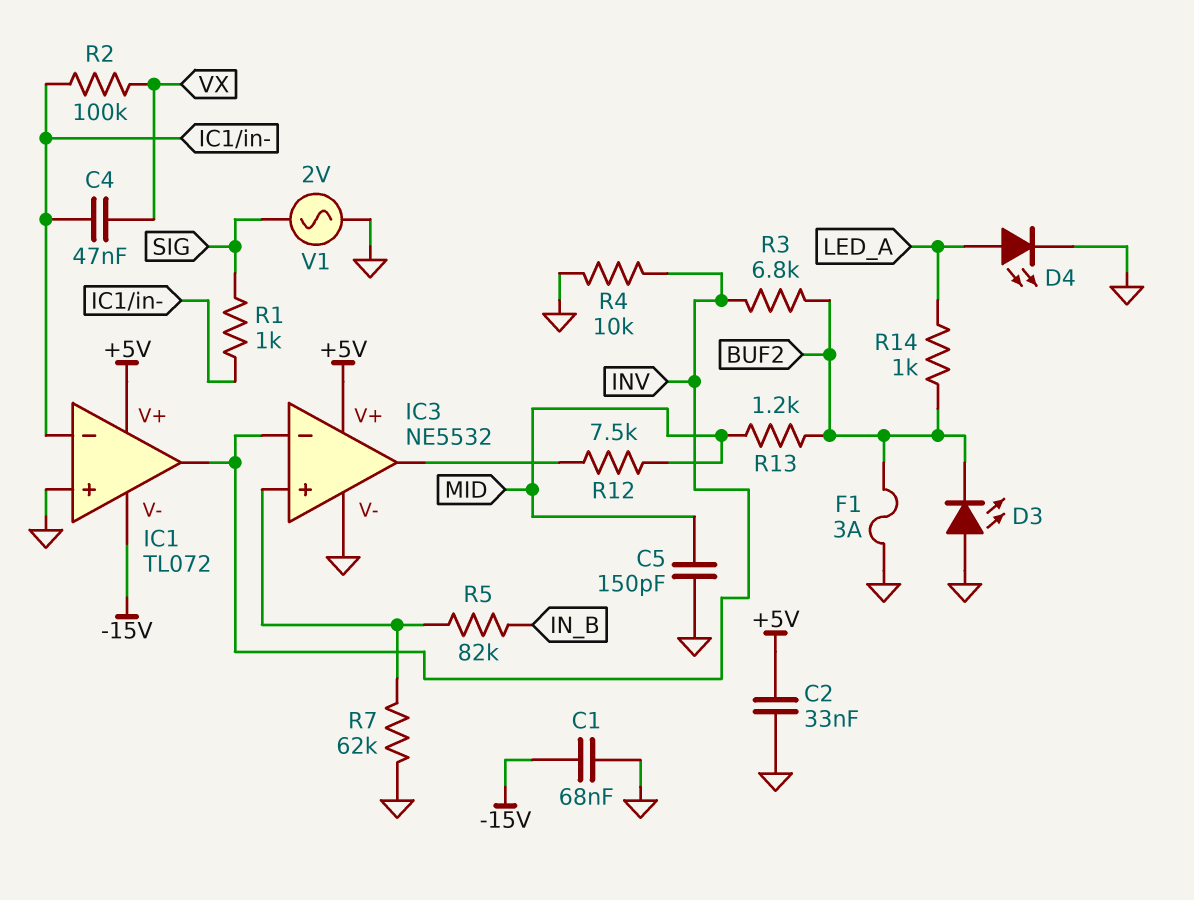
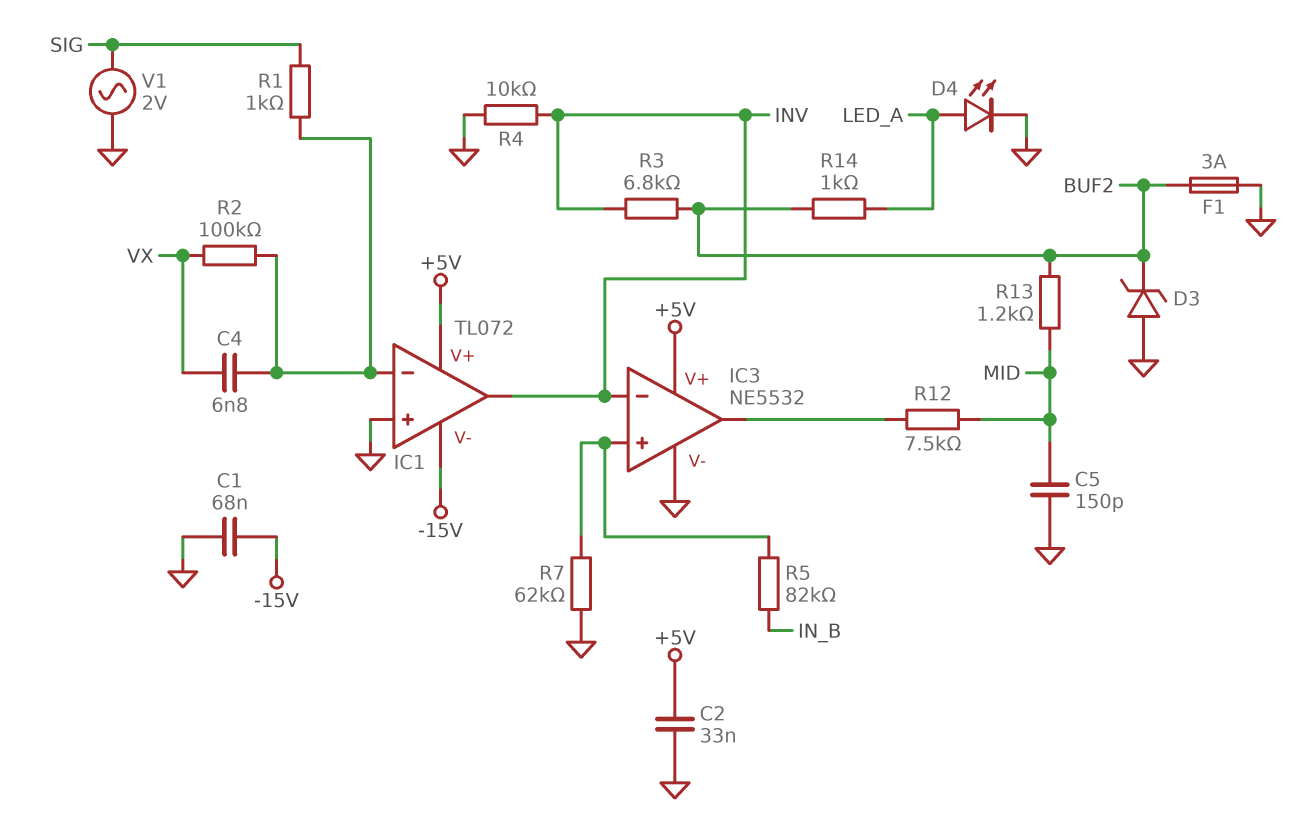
C4: 47nF (IC1/in-, VX) -> 6.8nF (IC1/in-, VX)
D3: LED (A GND, K BUF2) -> zener (A GND, K BUF2)

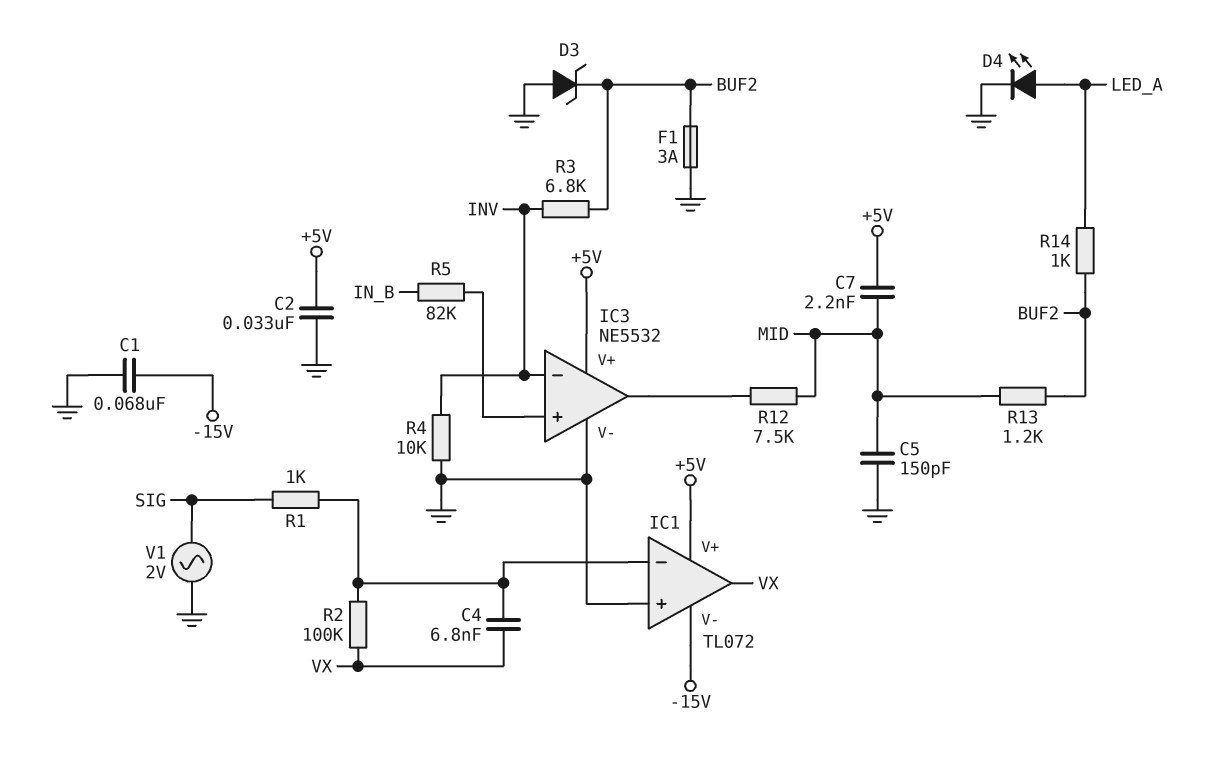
C7: none -> 2.2nF (+5V, MID)
IC1 pin out: INV -> VX
R7: 62k (GND, IC3/in+) -> none

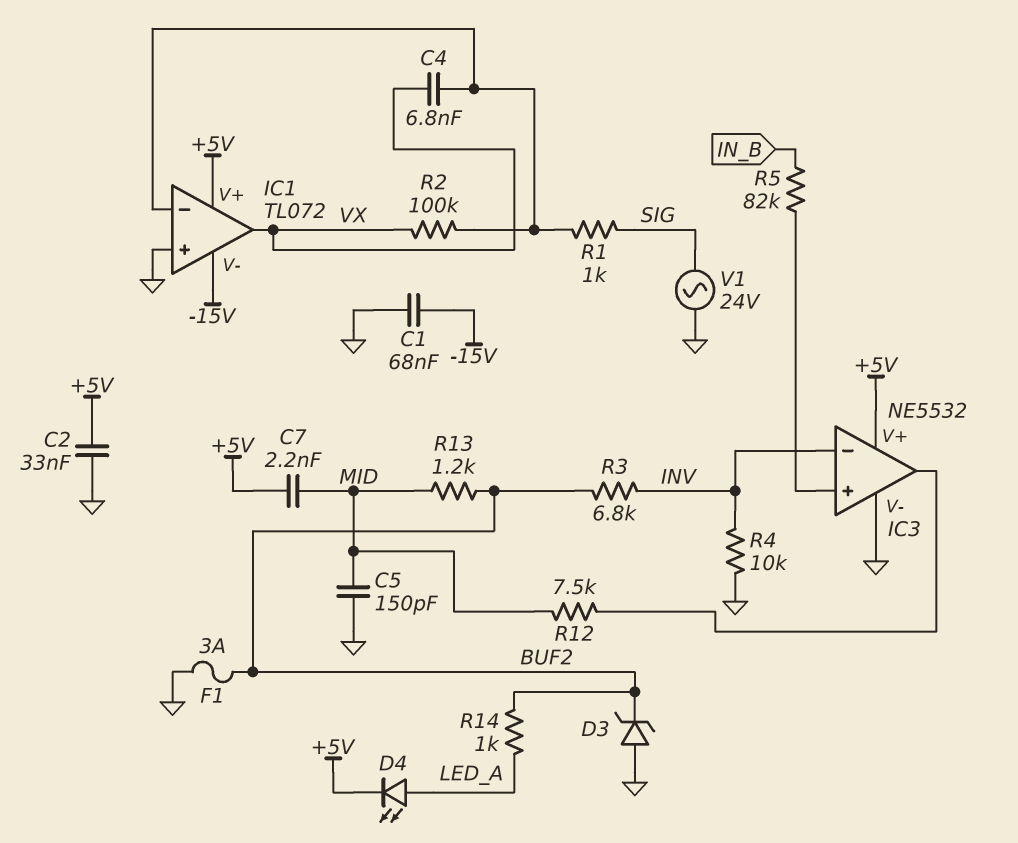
D4: LED (A LED_A, K GND) -> LED (A LED_A, K +5V)
V1: AC 2V (GND, SIG) -> AC 24V (GND, SIG)

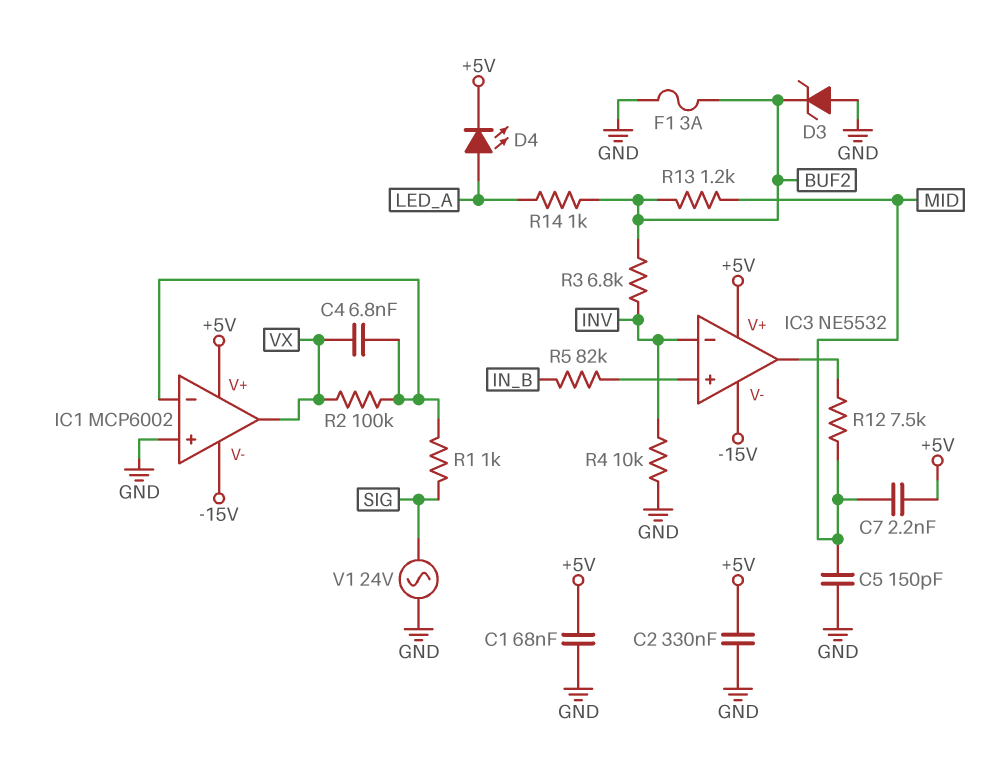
C1: 68nF (-15V, GND) -> 68nF (+5V, GND)
C2: 33nF (+5V, GND) -> 330nF (+5V, GND)
IC1: TL072 -> MCP6002
IC3 pin V-: GND -> -15V

